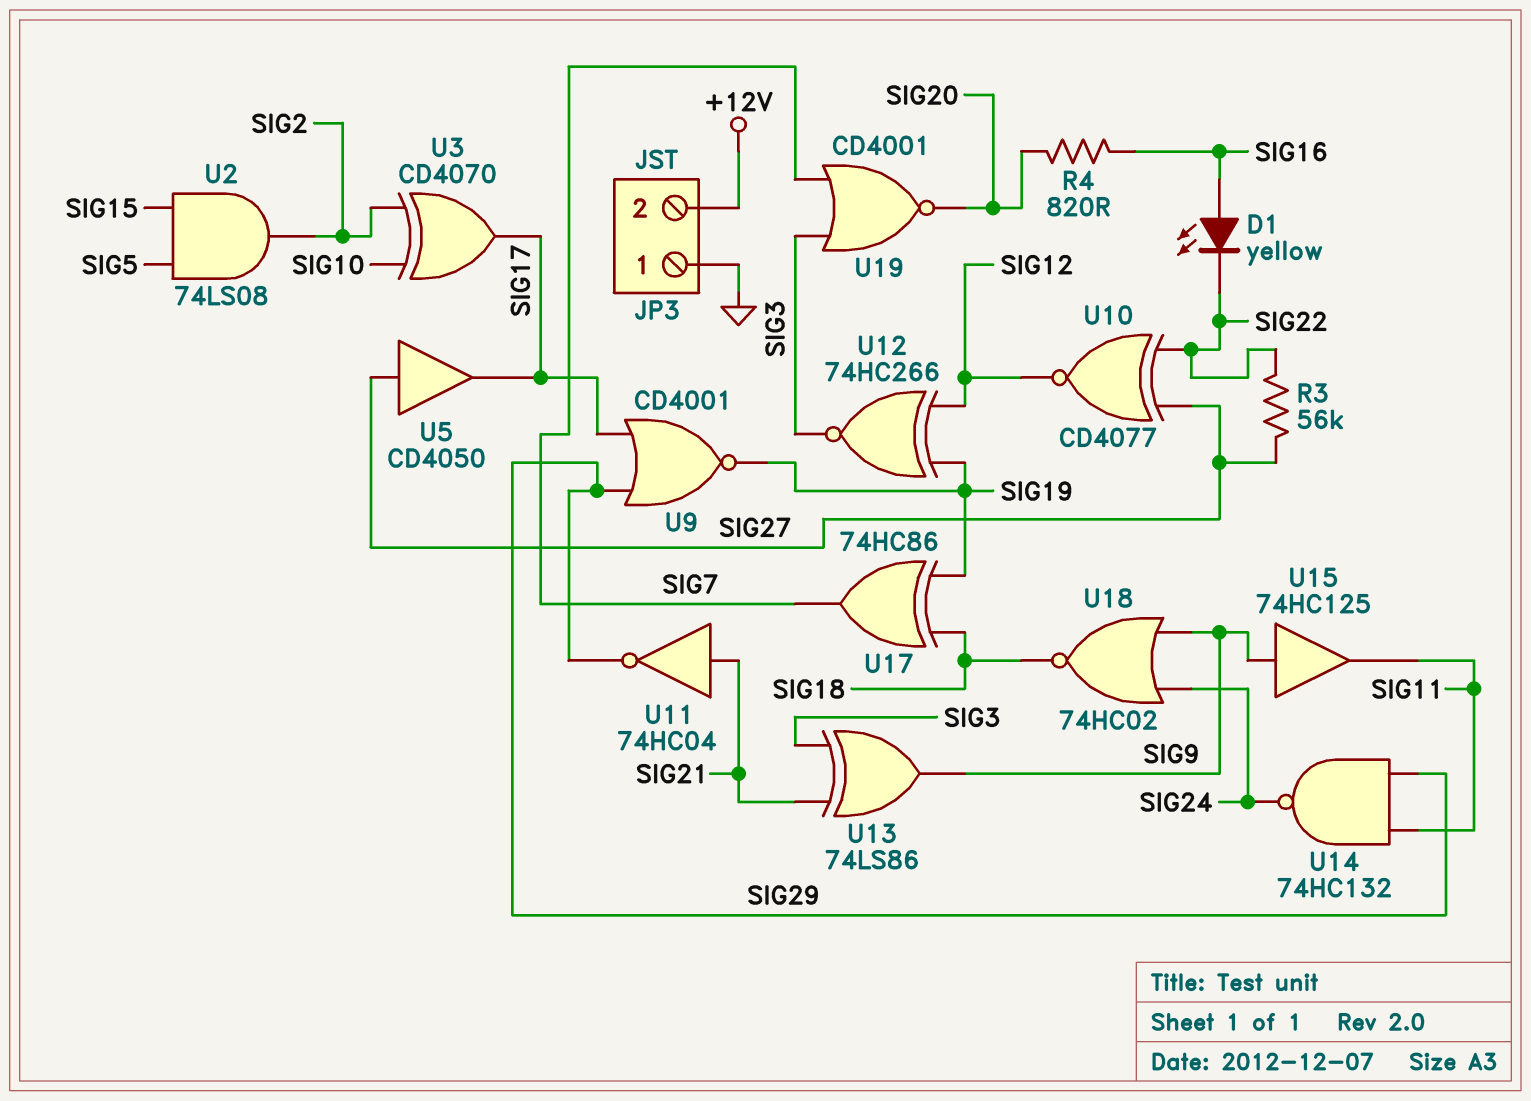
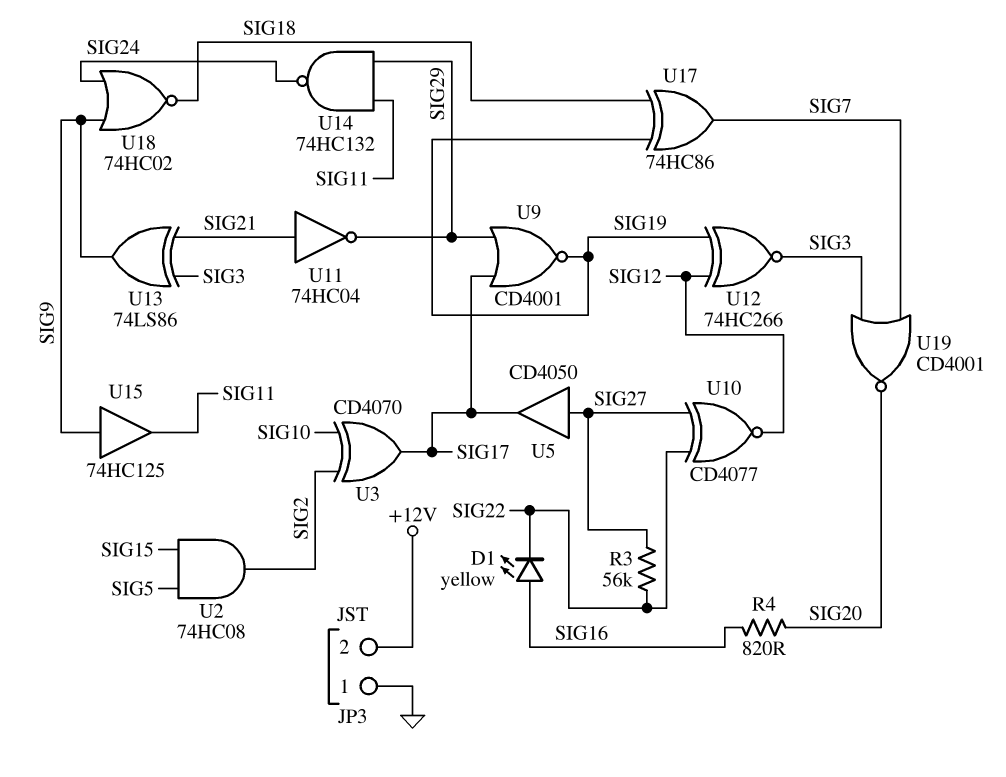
U2: AND 74LS08 (in SIG5, in SIG15, out SIG2) -> AND 74HC08 (in SIG5, in SIG15, out SIG2)

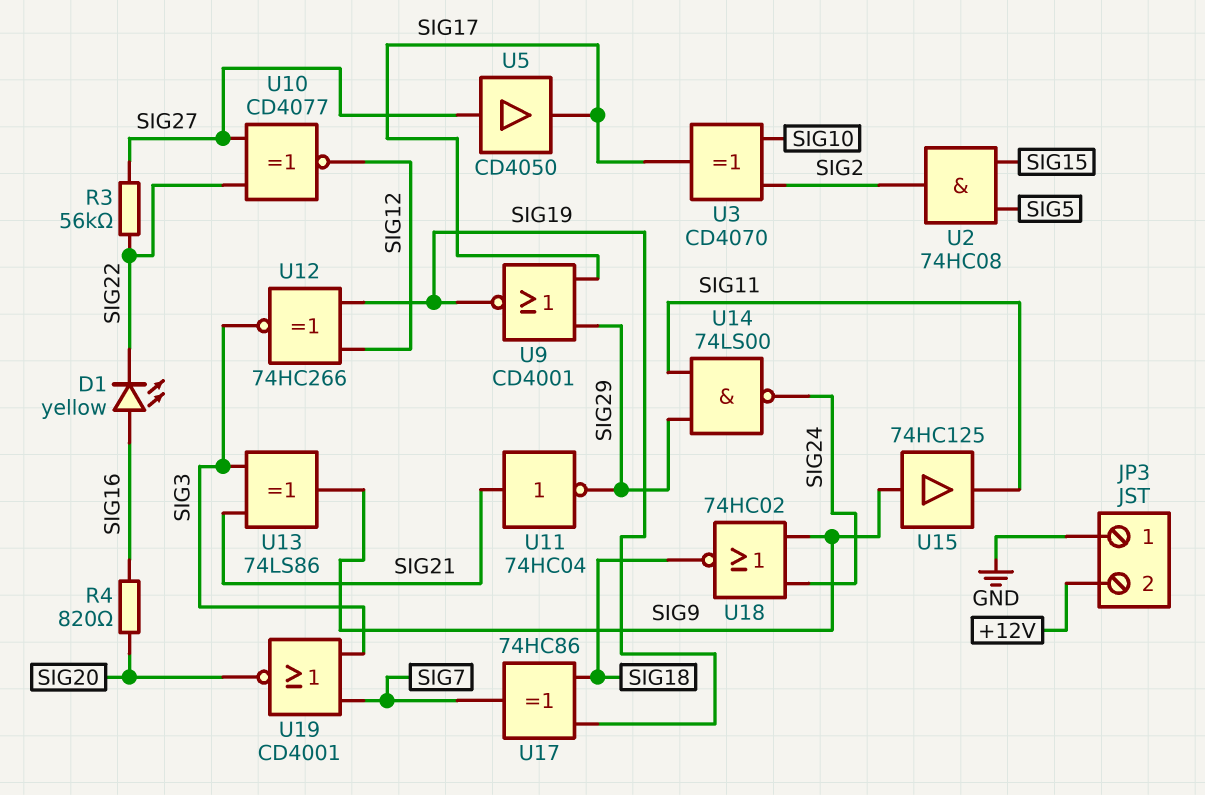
U14: NAND 74HC132 (in SIG11, in SIG29, out SIG24) -> NAND 74LS00 (in SIG11, in SIG29, out SIG24)

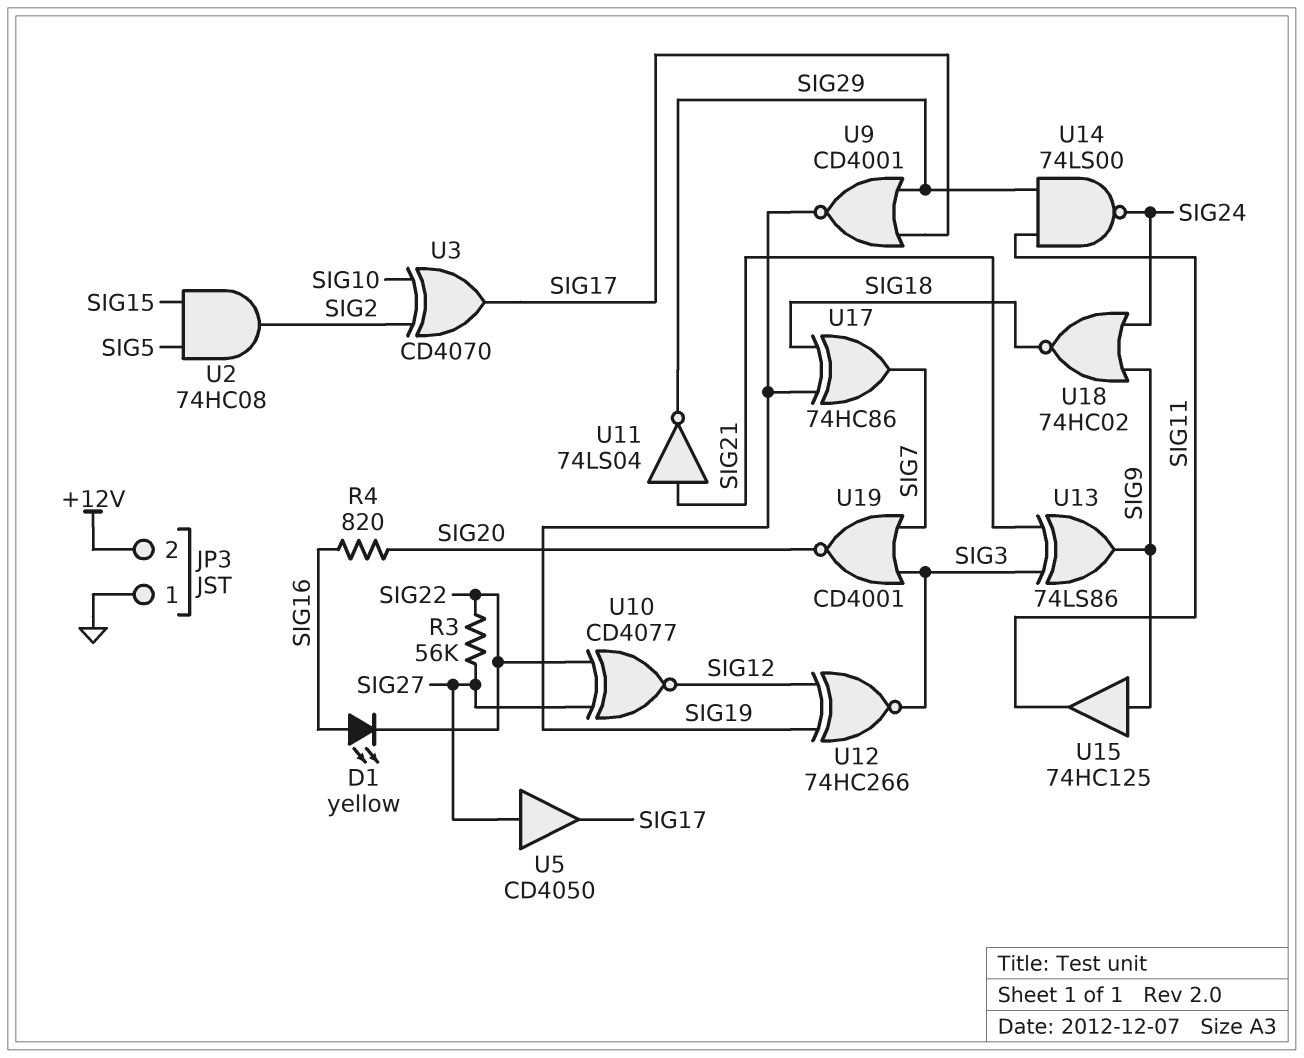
U11: NOT 74HC04 (in SIG21, out SIG29) -> NOT 74LS04 (in SIG21, out SIG29)

